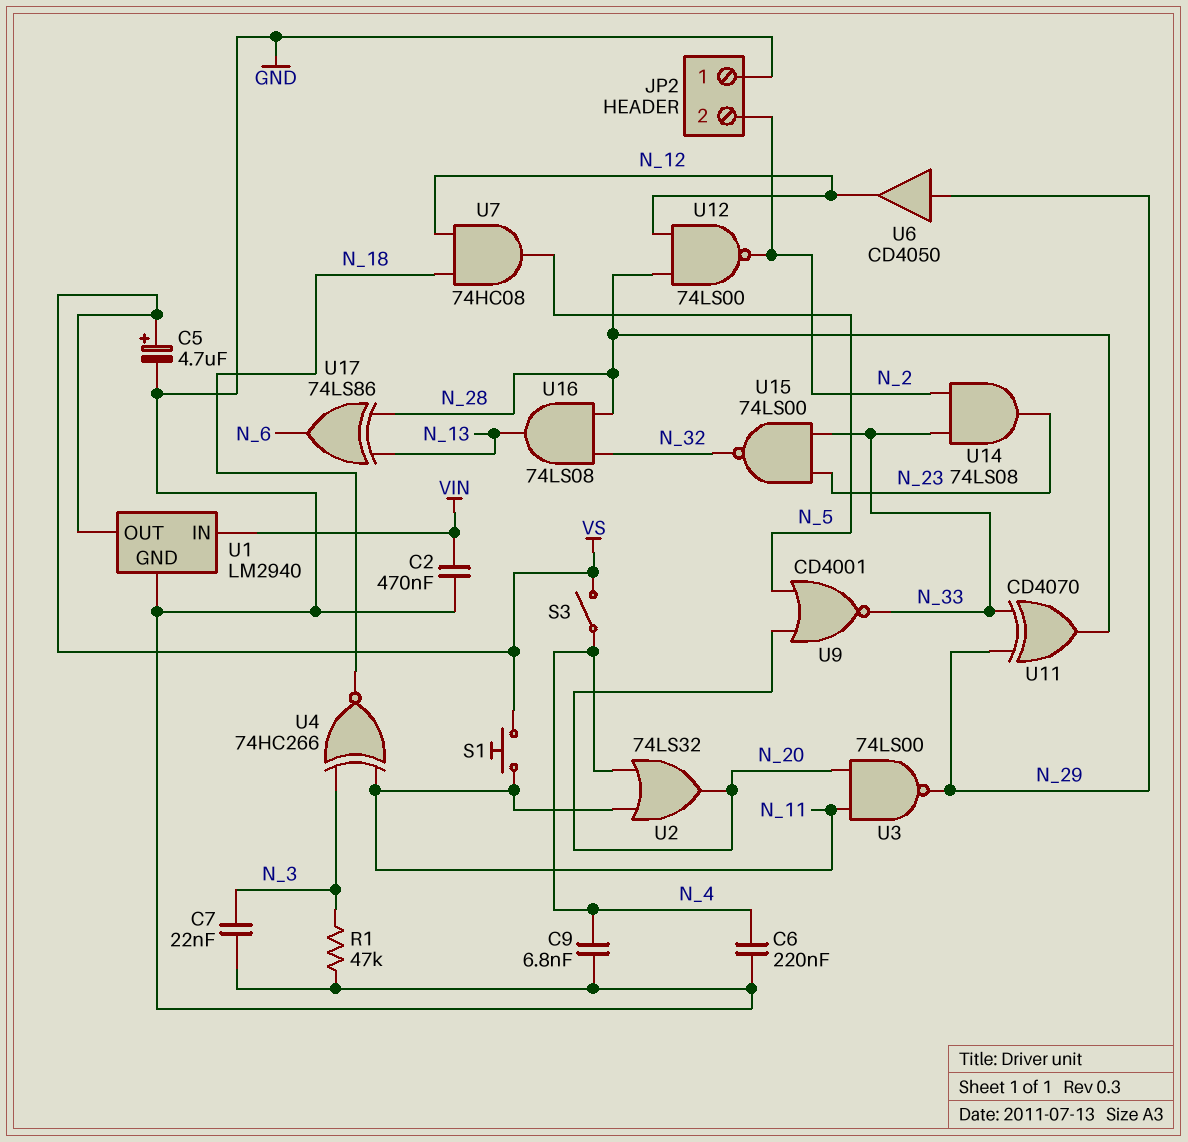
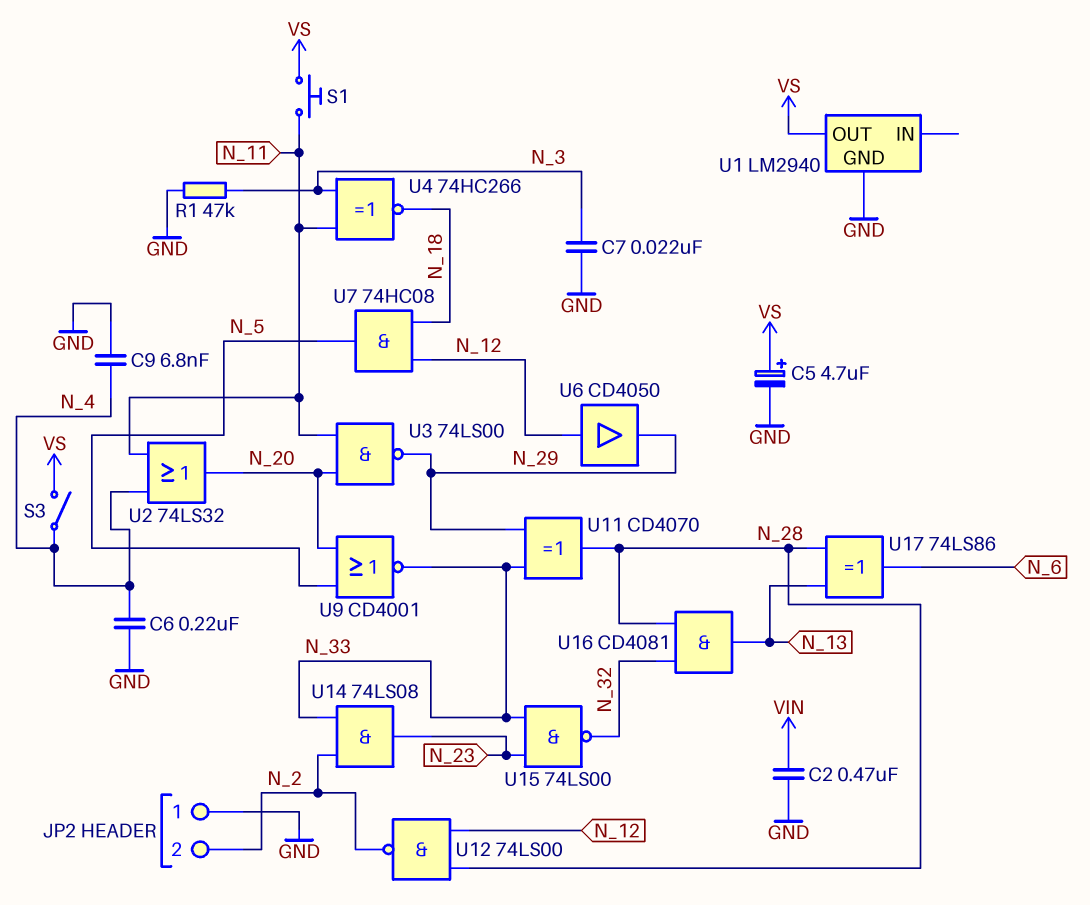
U1 pin IN: VIN -> none
U6: buffer CD4050 (in N_29, out N_12) -> buffer CD4050 (in N_12, out N_29)
U16: AND 74LS08 (in N_28, in N_32, out N_13) -> AND CD4081 (in N_28, in N_32, out N_13)

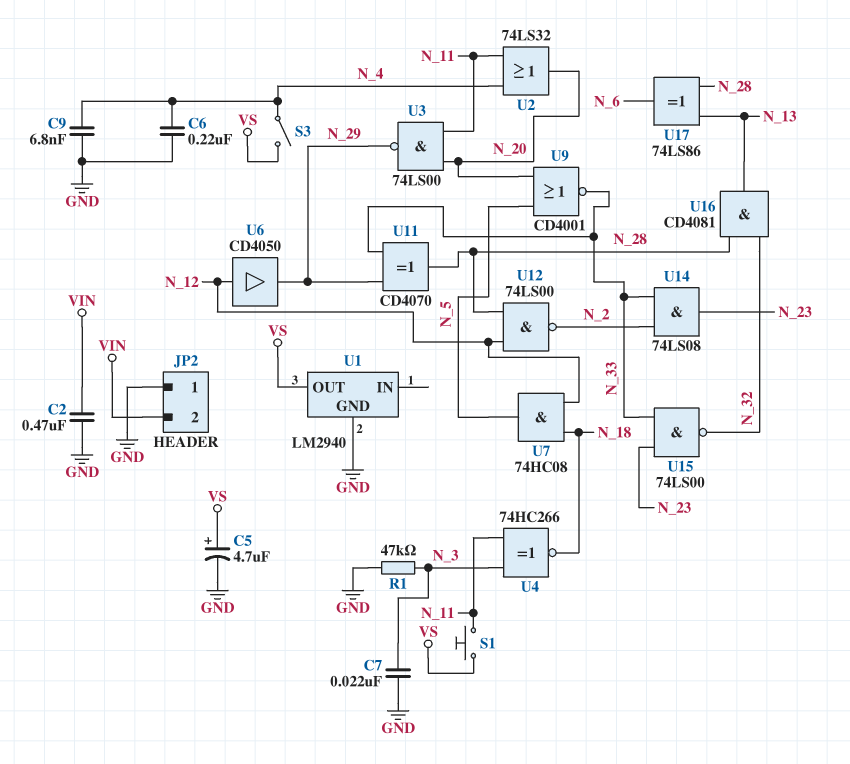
JP2 pin 2: N_2 -> VIN

